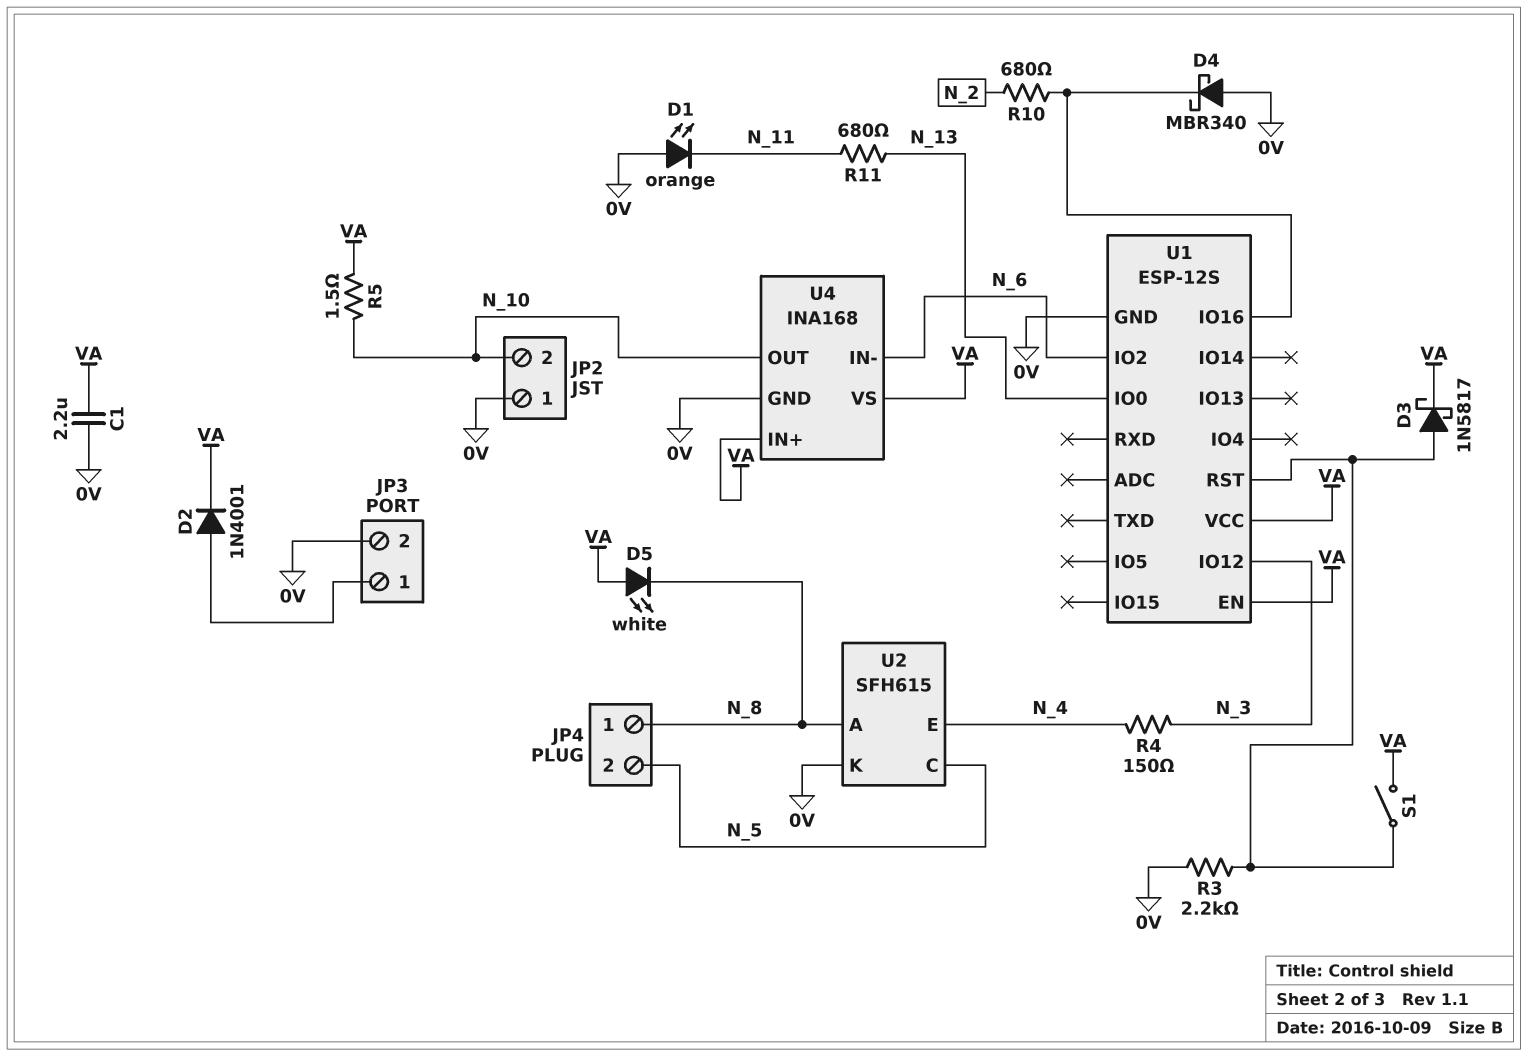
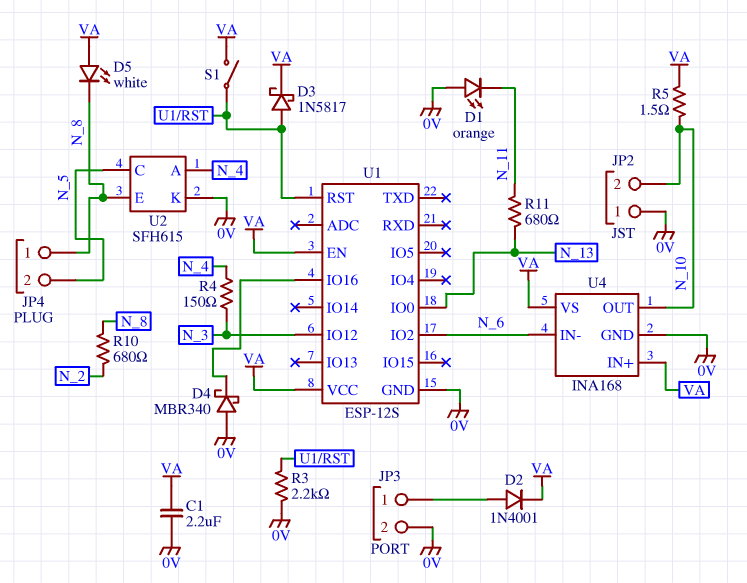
R10: 680 (N_2, U1/IO16) -> 680 (N_2, N_8)
U2 pin A: N_8 -> N_4
U2 pin E: N_4 -> N_8

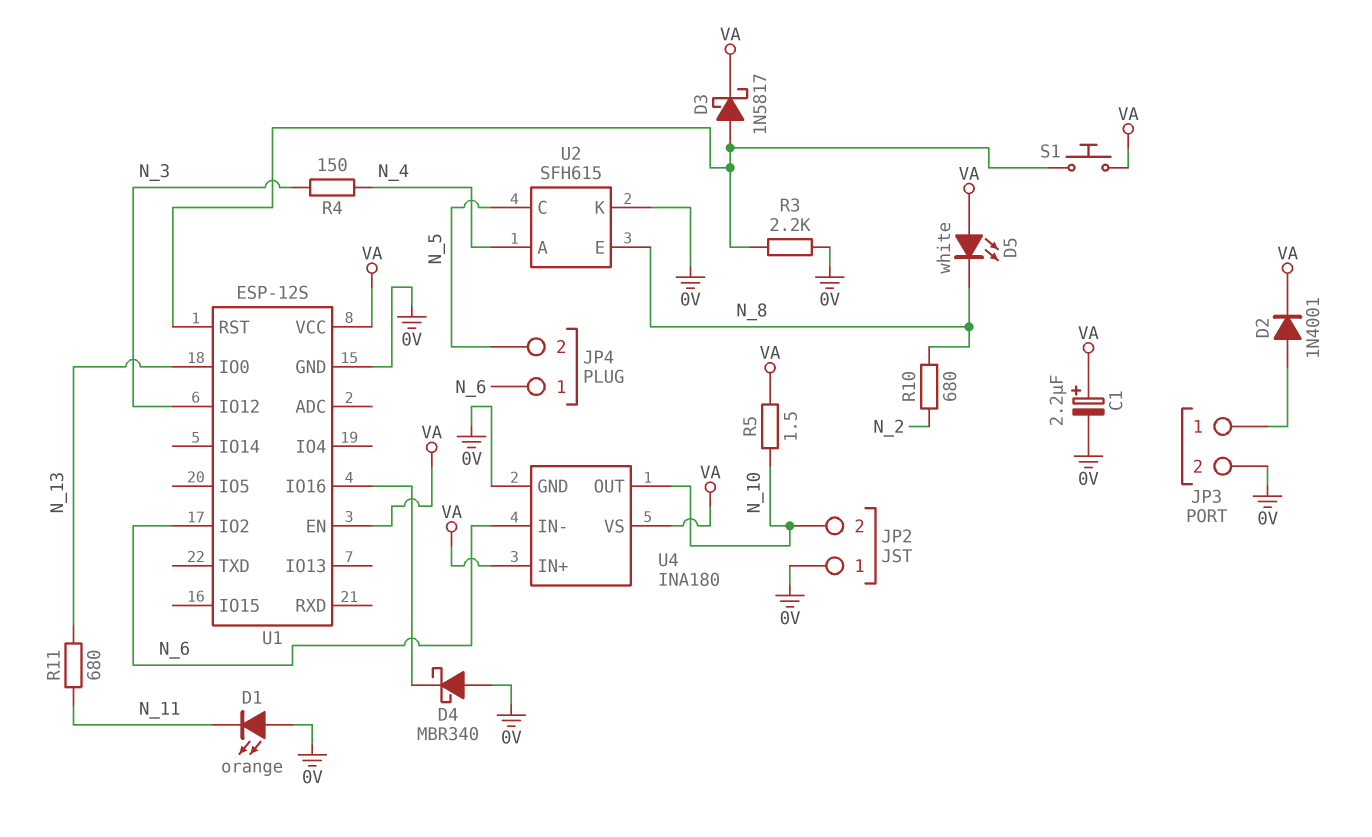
C1: 2.2uF (0V, VA) -> 2.2uF (plus VA, minus 0V)
JP4 pin 1: N_8 -> N_6
S1: switch (U1/RST, VA) -> button (U1/RST, VA)
U4: INA168 -> INA180

